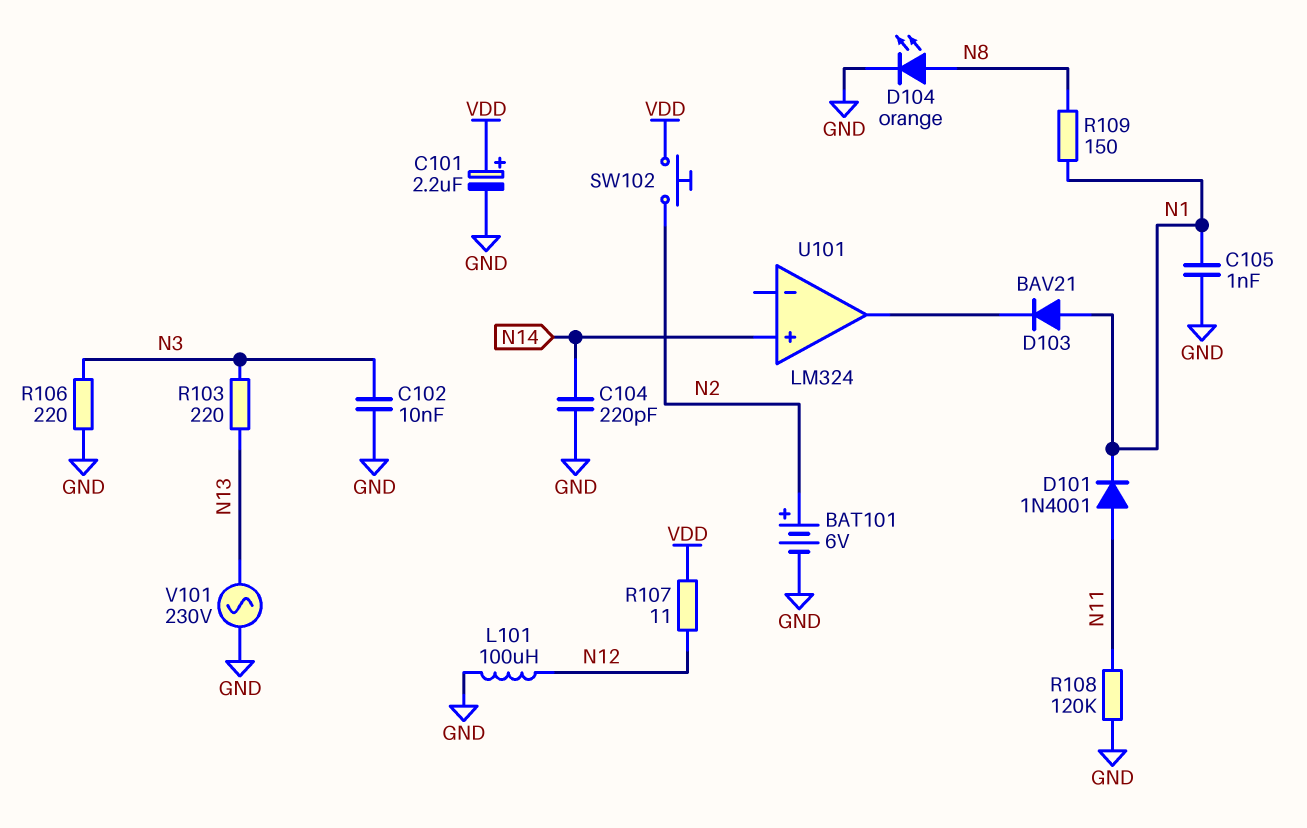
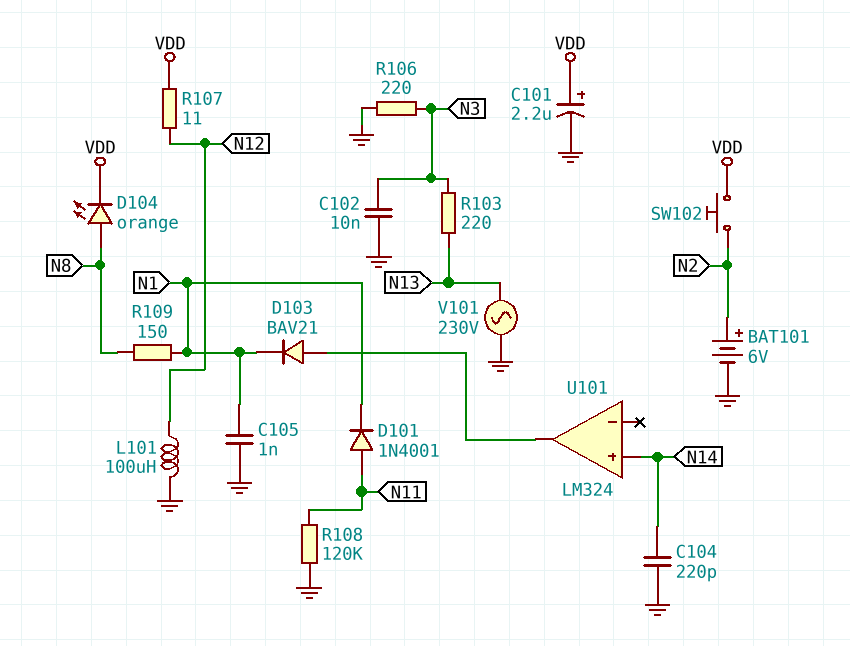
D103: diode BAV21 (A N1, K U101/out) -> diode BAV21 (A U101/out, K N1)
D104: LED orange (A N8, K GND) -> LED orange (A N8, K VDD)

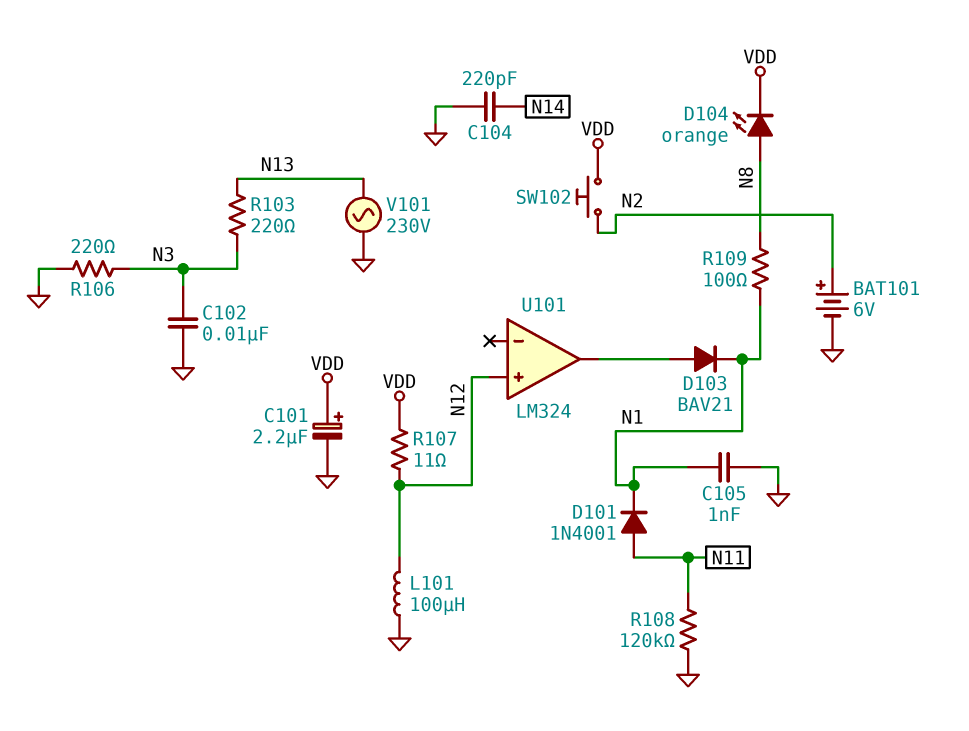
R109: 150 (N1, N8) -> 100 (N1, N8)
U101 pin in+: N14 -> N12

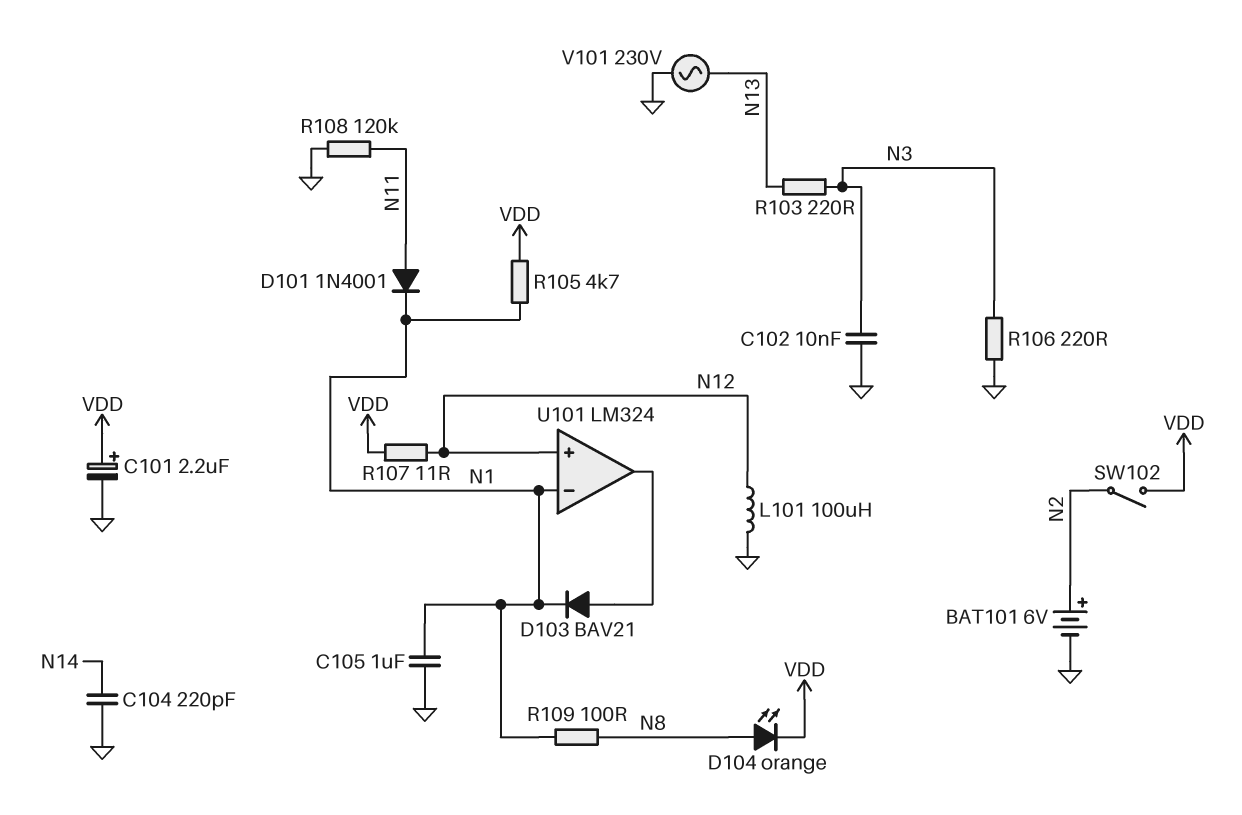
C105: 1nF (GND, N1) -> 1uF (GND, N1)
R105: none -> 4.7k (N1, VDD)
SW102: button (N2, VDD) -> switch (N2, VDD)
U101 pin in-: none -> N1

